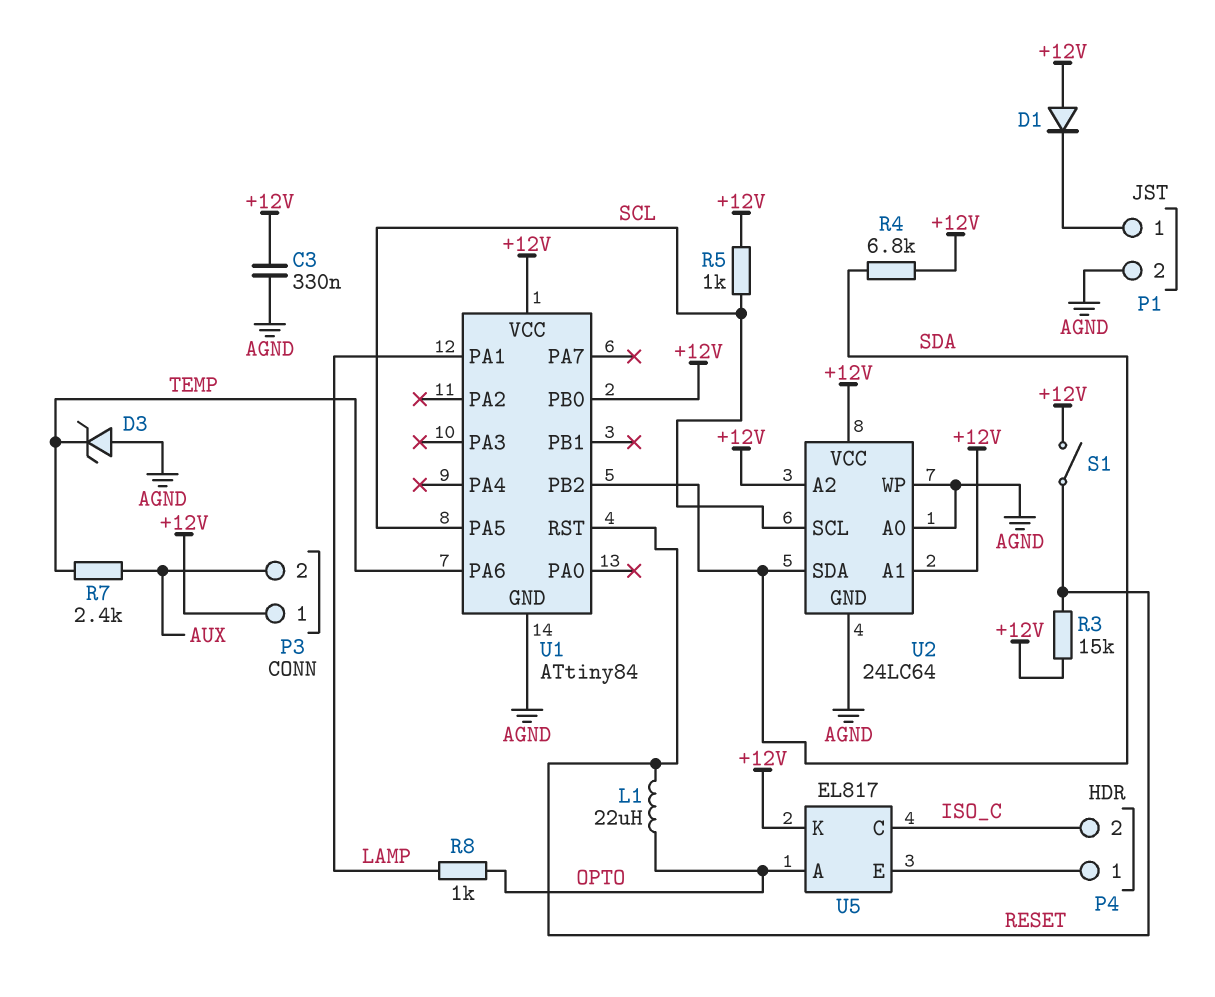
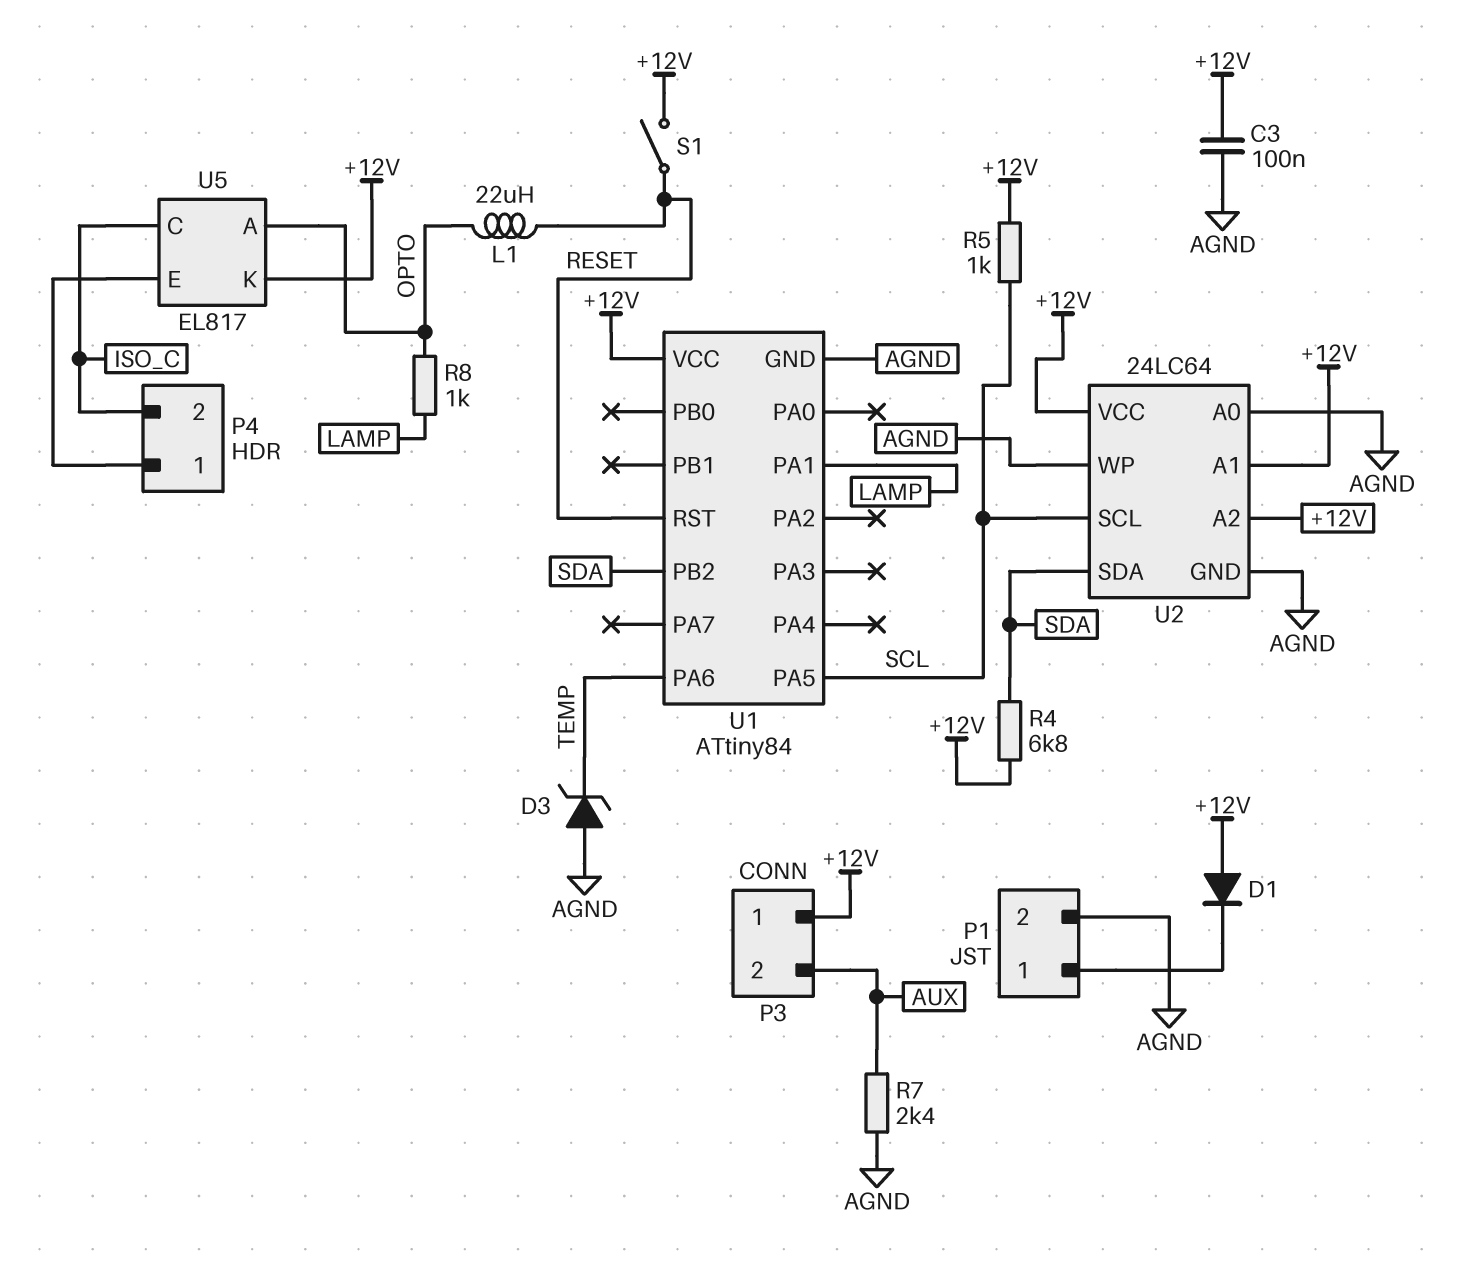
C3: 330nF (+12V, AGND) -> 100nF (+12V, AGND)
R3: 15k (+12V, RESET) -> none
R7: 2.4k (AUX, TEMP) -> 2.4k (AGND, AUX)
U1 pin PB0: +12V -> none

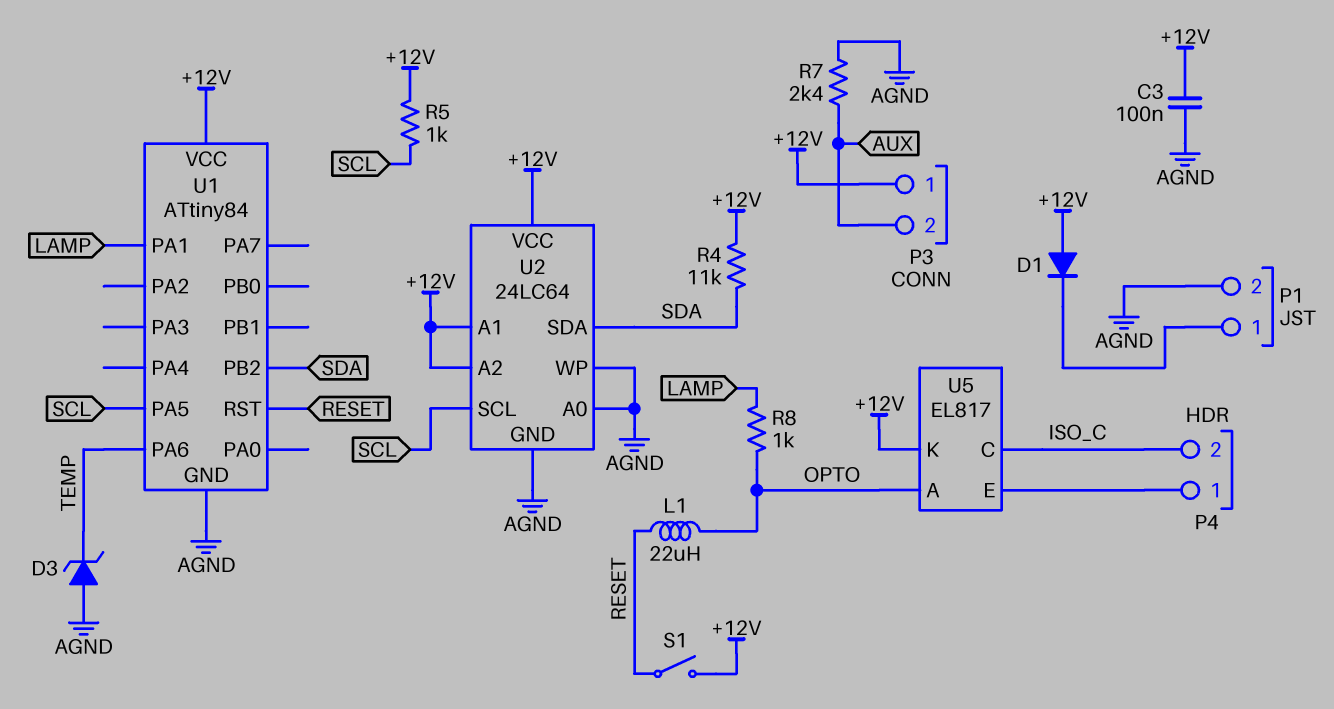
R4: 6.8k (+12V, SDA) -> 11k (+12V, SDA)

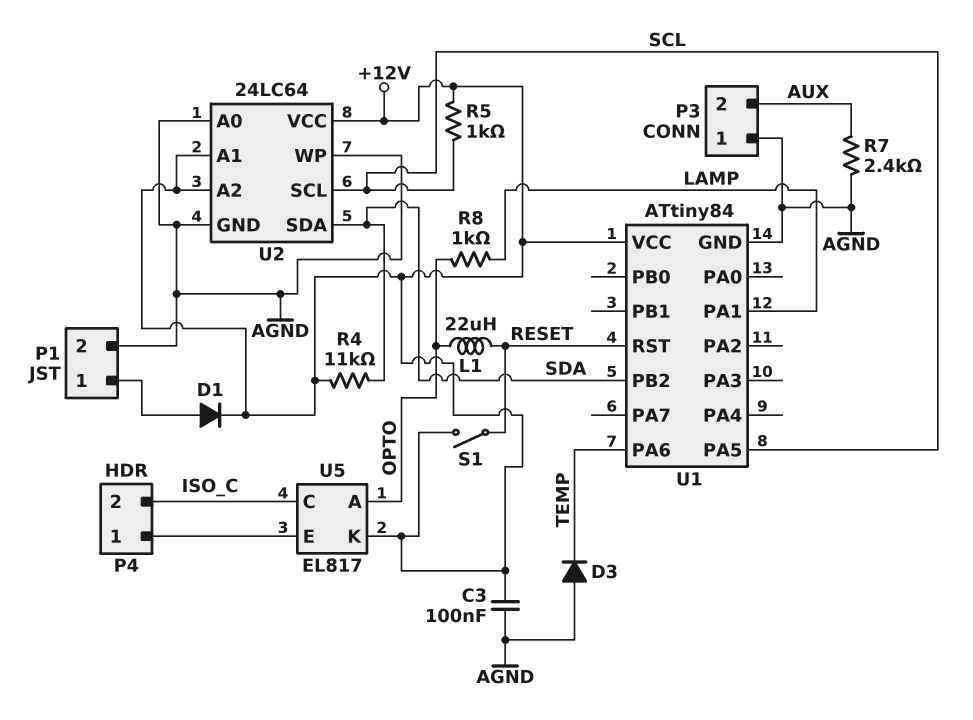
D1: diode (A +12V, K P1/1) -> diode (A P1/1, K +12V)
D3: zener (A AGND, K TEMP) -> diode (A AGND, K TEMP)
P3 pin 1: +12V -> AGND

